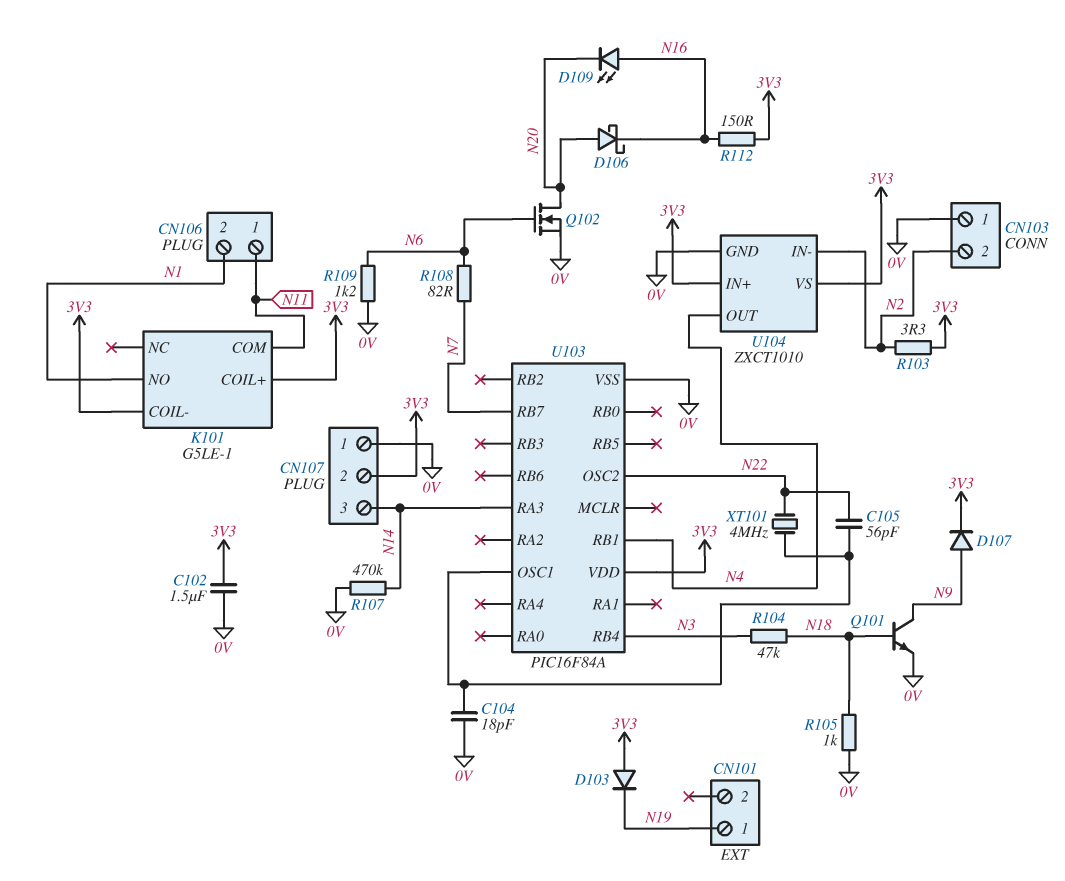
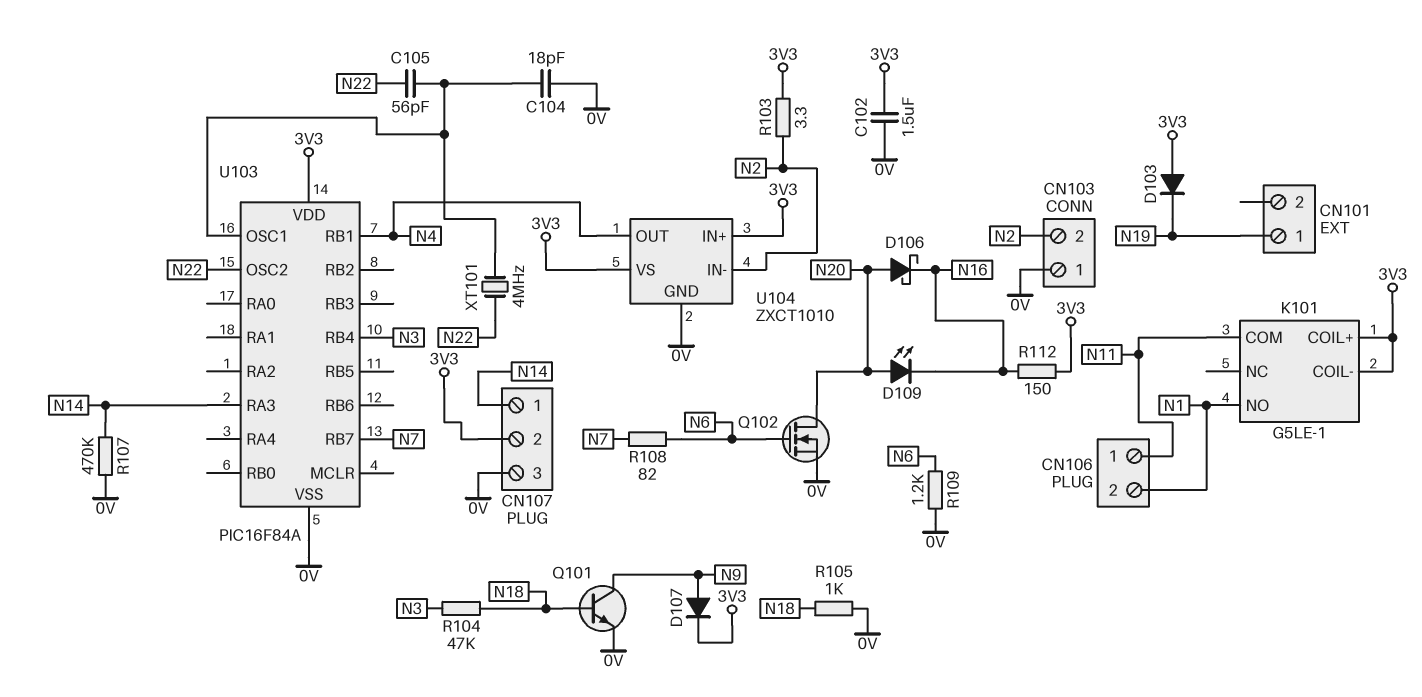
CN107 pin 1: 0V -> N14
CN107 pin 3: N14 -> 0V
D109: LED (A N16, K N20) -> LED (A N20, K N16)

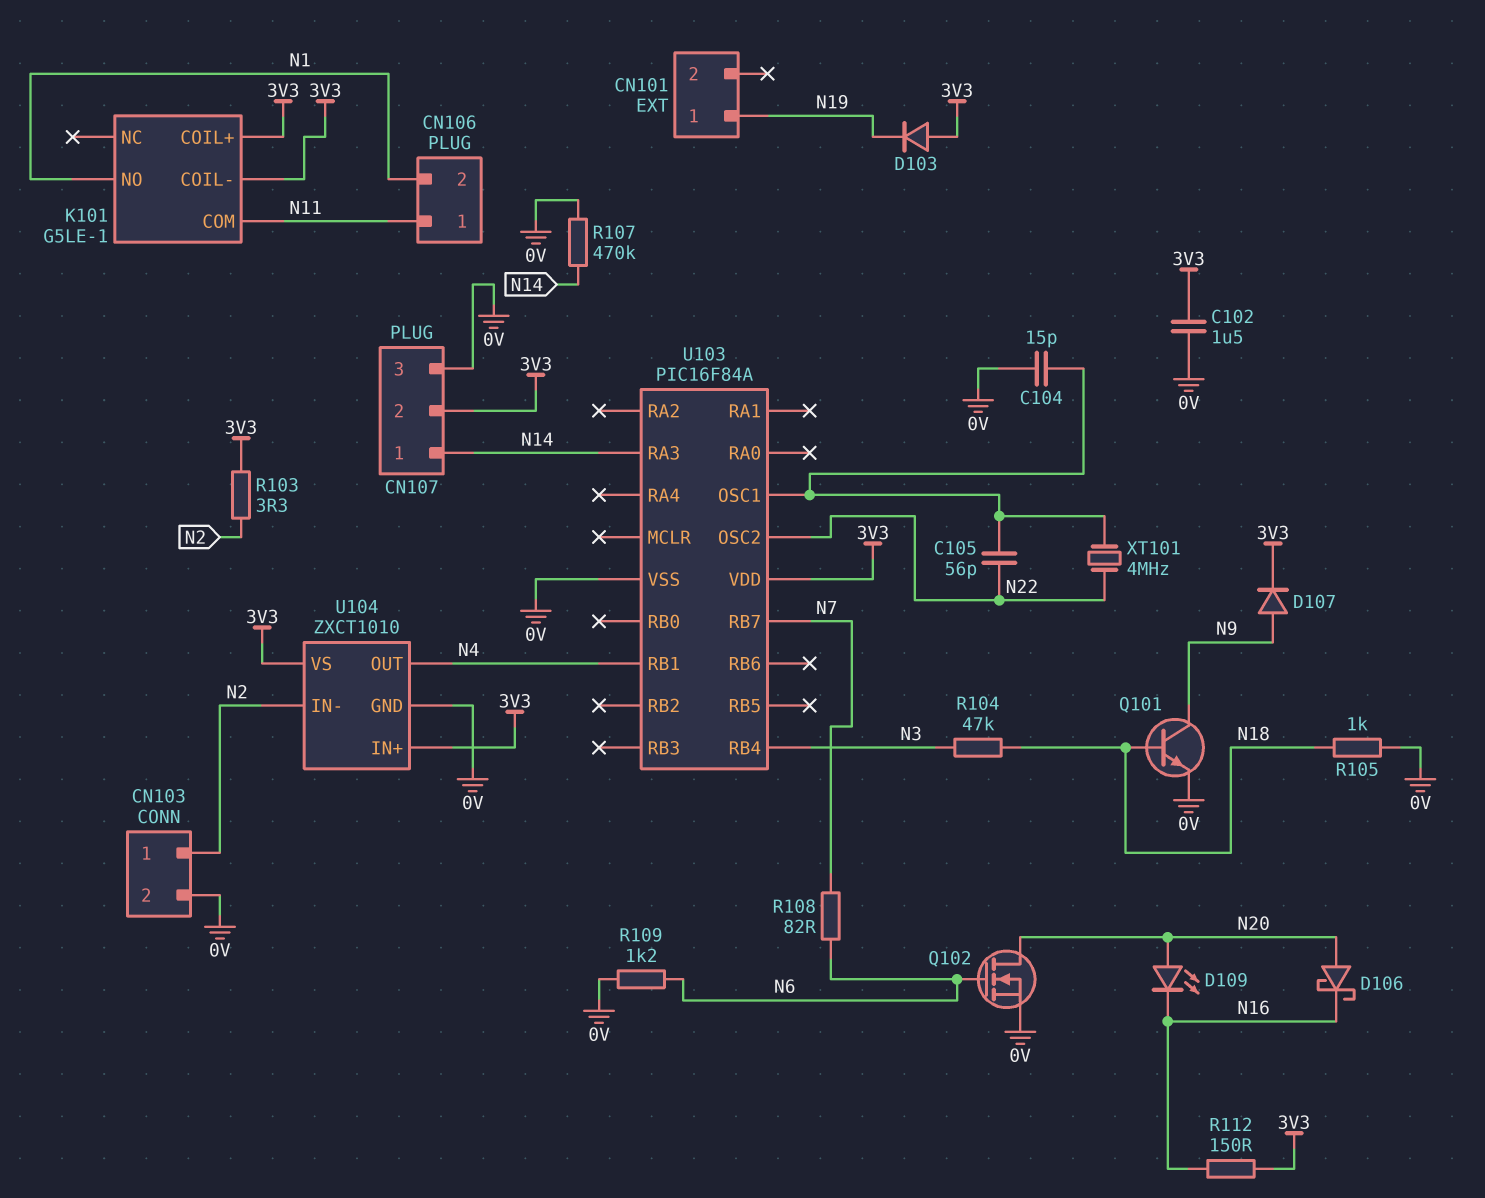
C104: 18pF (0V, U103/OSC1) -> 15pF (0V, U103/OSC1)
CN103 pin 1: 0V -> N2
CN103 pin 2: N2 -> 0V

